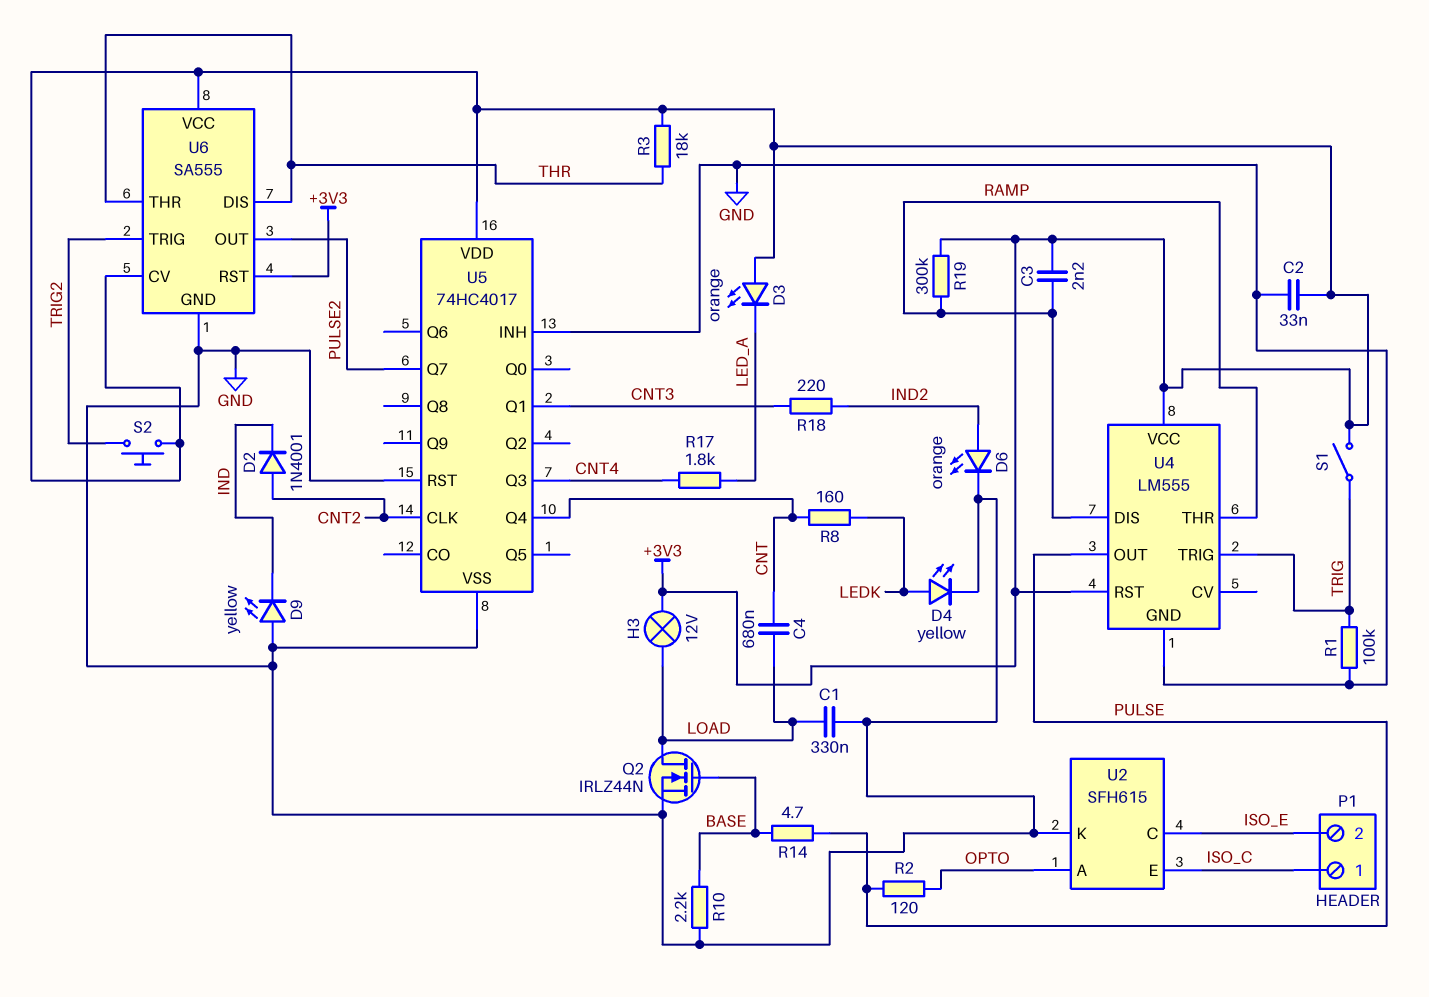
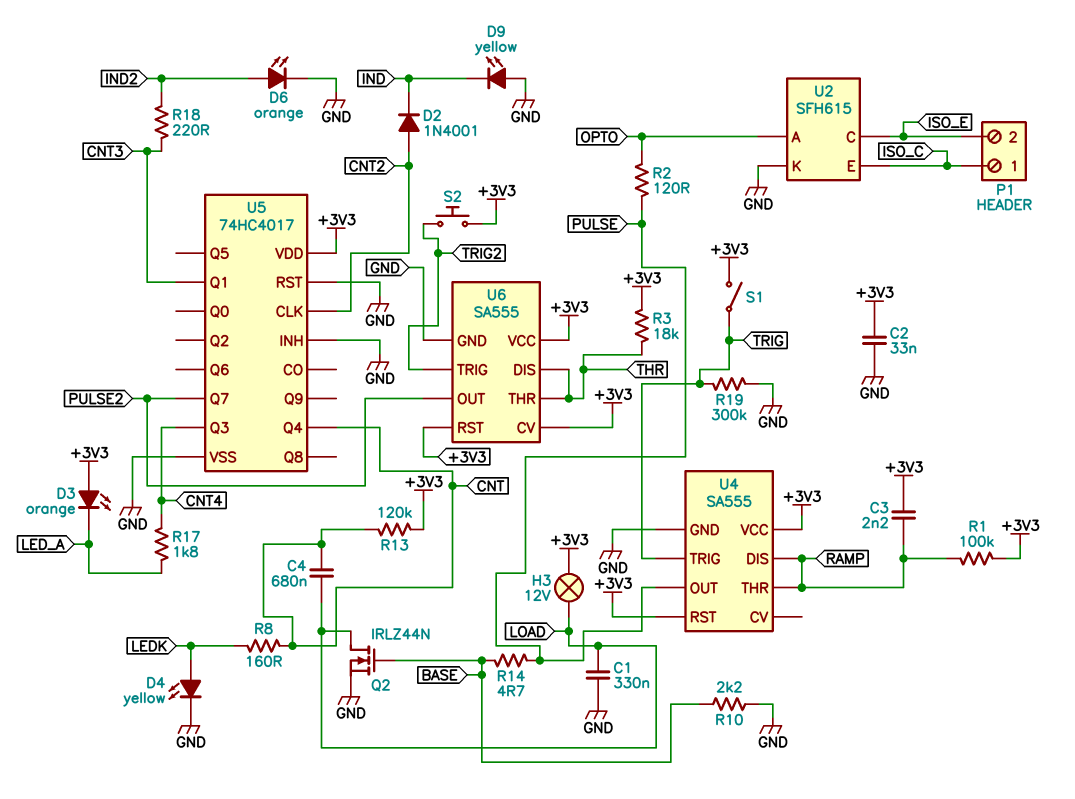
R1: 100k (GND, TRIG) -> 100k (+3V3, RAMP)
R13: none -> 120k (+3V3, CNT)
R19: 300k (+3V3, RAMP) -> 300k (GND, TRIG)
U4: LM555 -> SA555

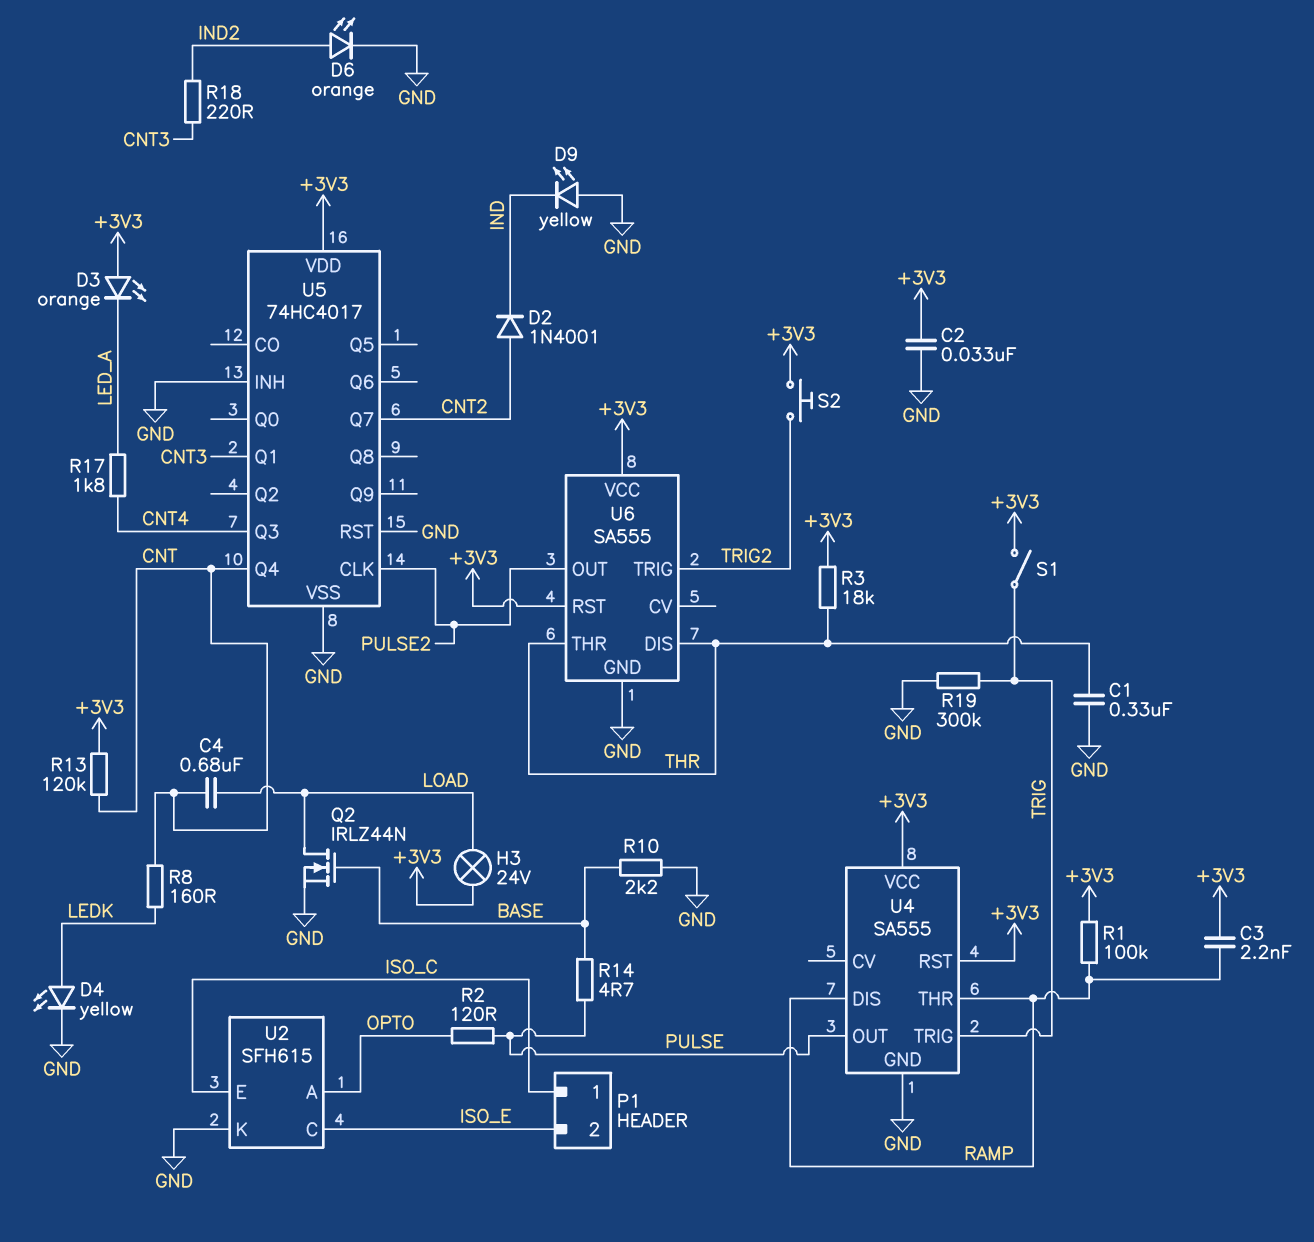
C1: 330nF (GND, LOAD) -> 330nF (GND, THR)
H3: lamp 12V (+3V3, LOAD) -> lamp 24V (+3V3, LOAD)
U5 pin CLK: CNT2 -> PULSE2
U5 pin Q7: PULSE2 -> CNT2
U6 pin CV: +3V3 -> none

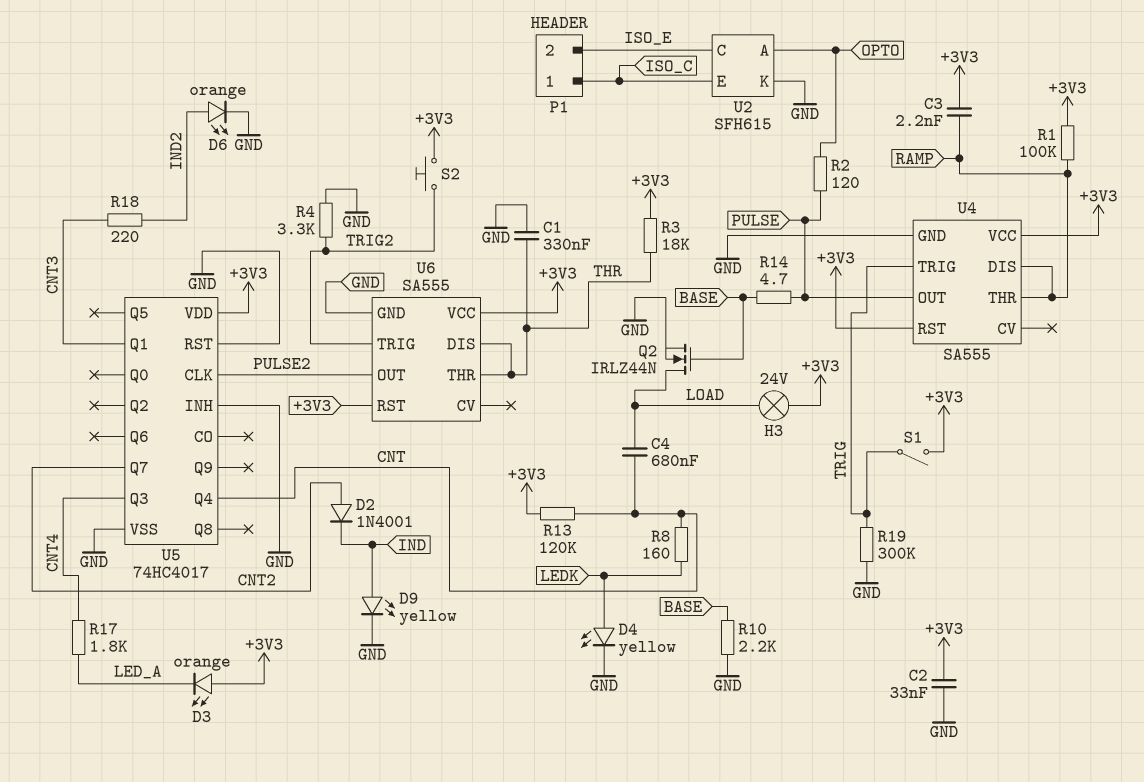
D9: LED yellow (A GND, K IND) -> LED yellow (A IND, K GND)
R4: none -> 3.3k (GND, TRIG2)

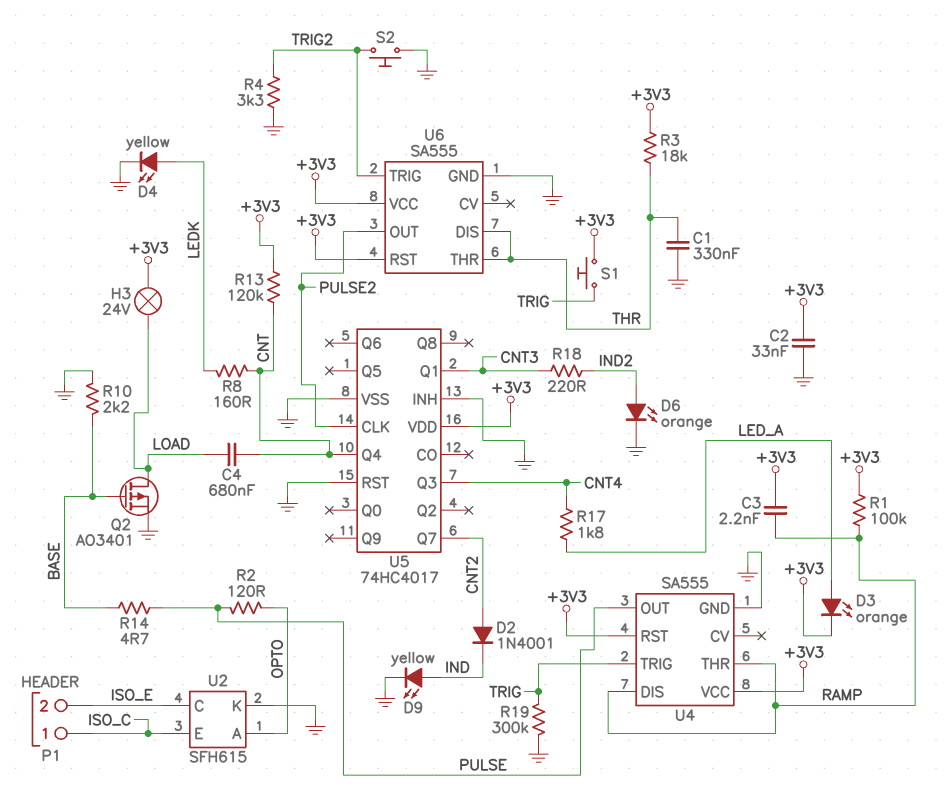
D3: LED orange (A +3V3, K LED_A) -> LED orange (A LED_A, K +3V3)
Q2: NMOS IRLZ44N (G BASE, D LOAD, S GND) -> PMOS AO3401 (G BASE, D LOAD, S GND)
S1: switch (+3V3, TRIG) -> button (+3V3, TRIG)
S2: button (+3V3, TRIG2) -> button (GND, TRIG2)

